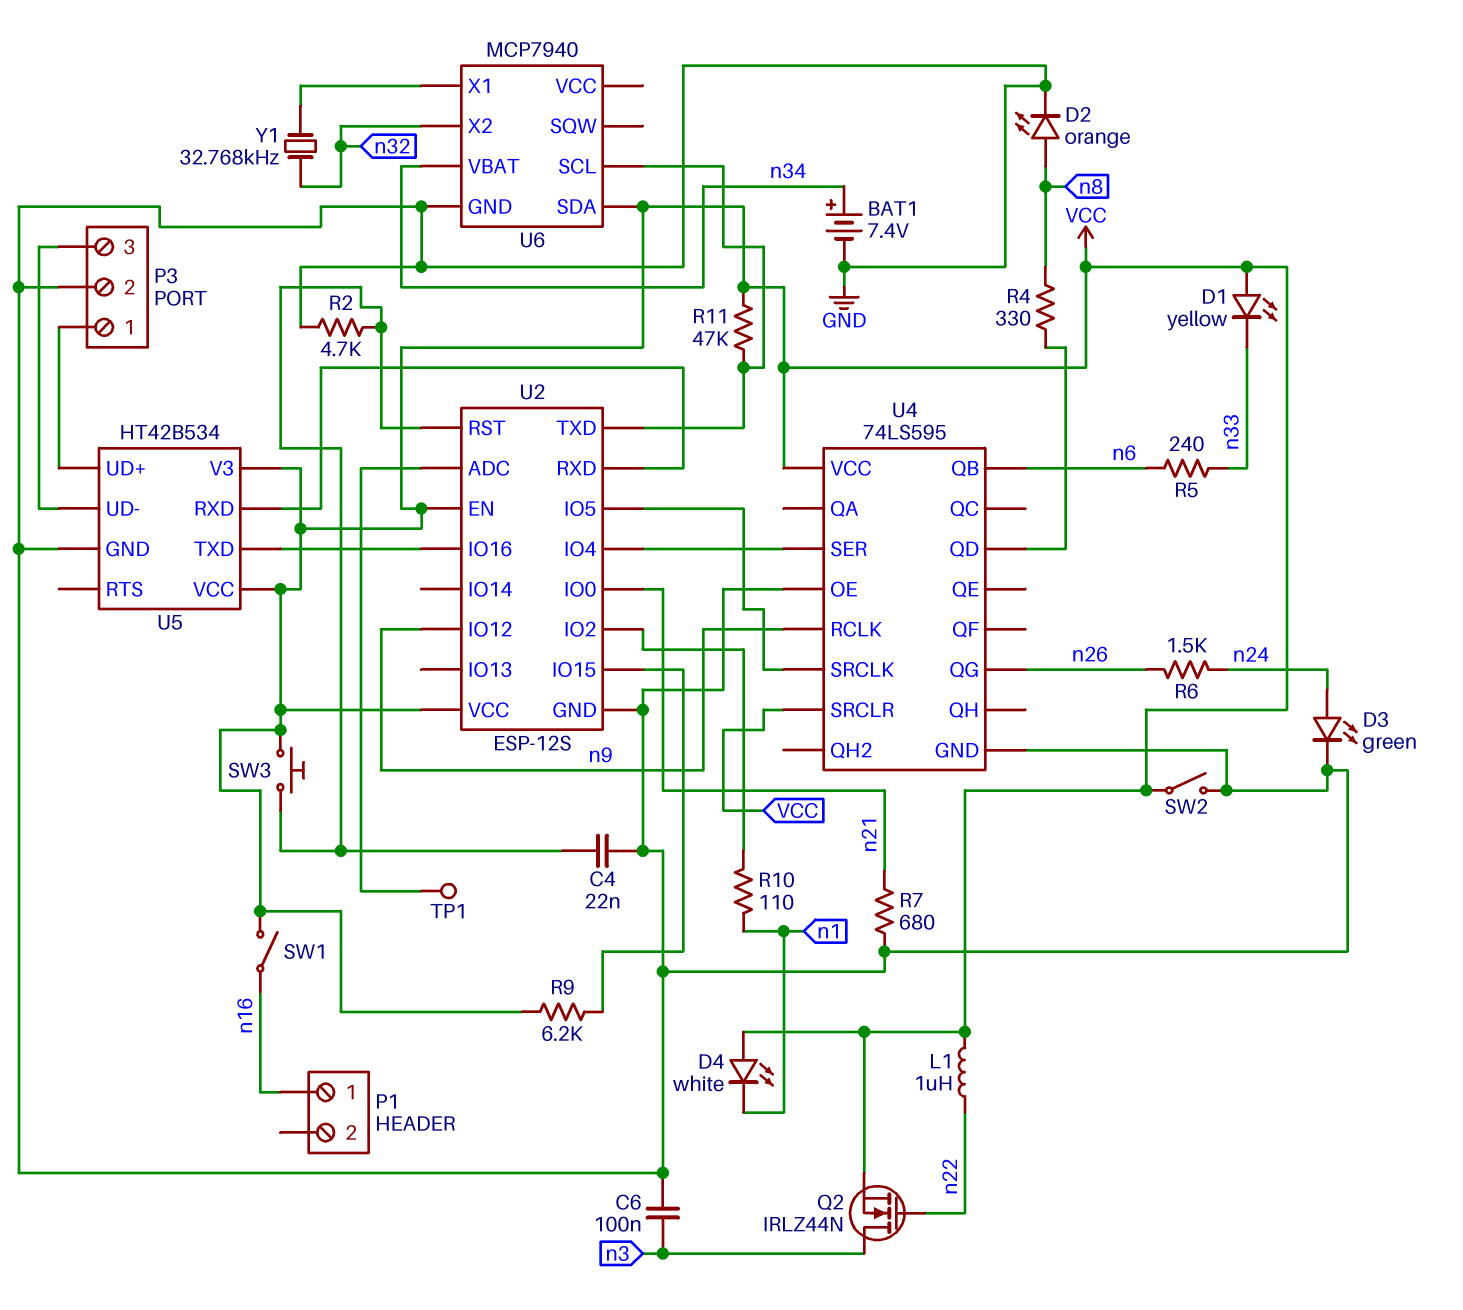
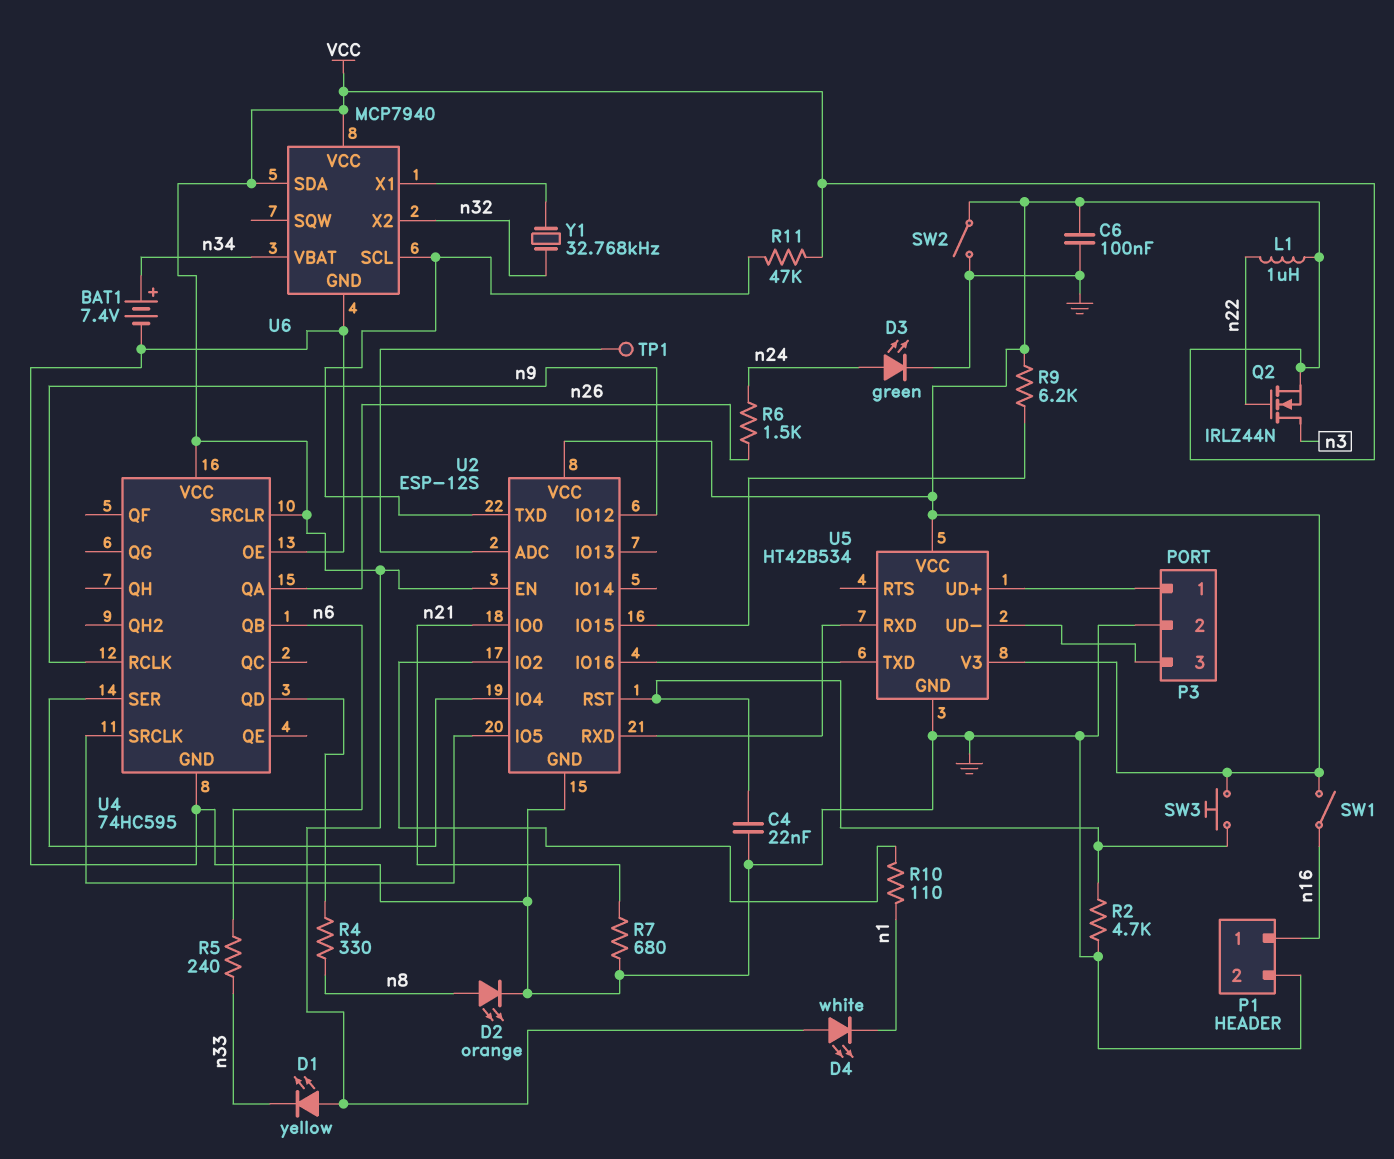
C6: 100nF (GND, n3) -> 100nF (GND, VCC)
P1 pin 2: none -> GND
U4: 74LS595 -> 74HC595
U4 pin QA: none -> n26
U4 pin QG: n26 -> none
U6 pin VCC: none -> VCC

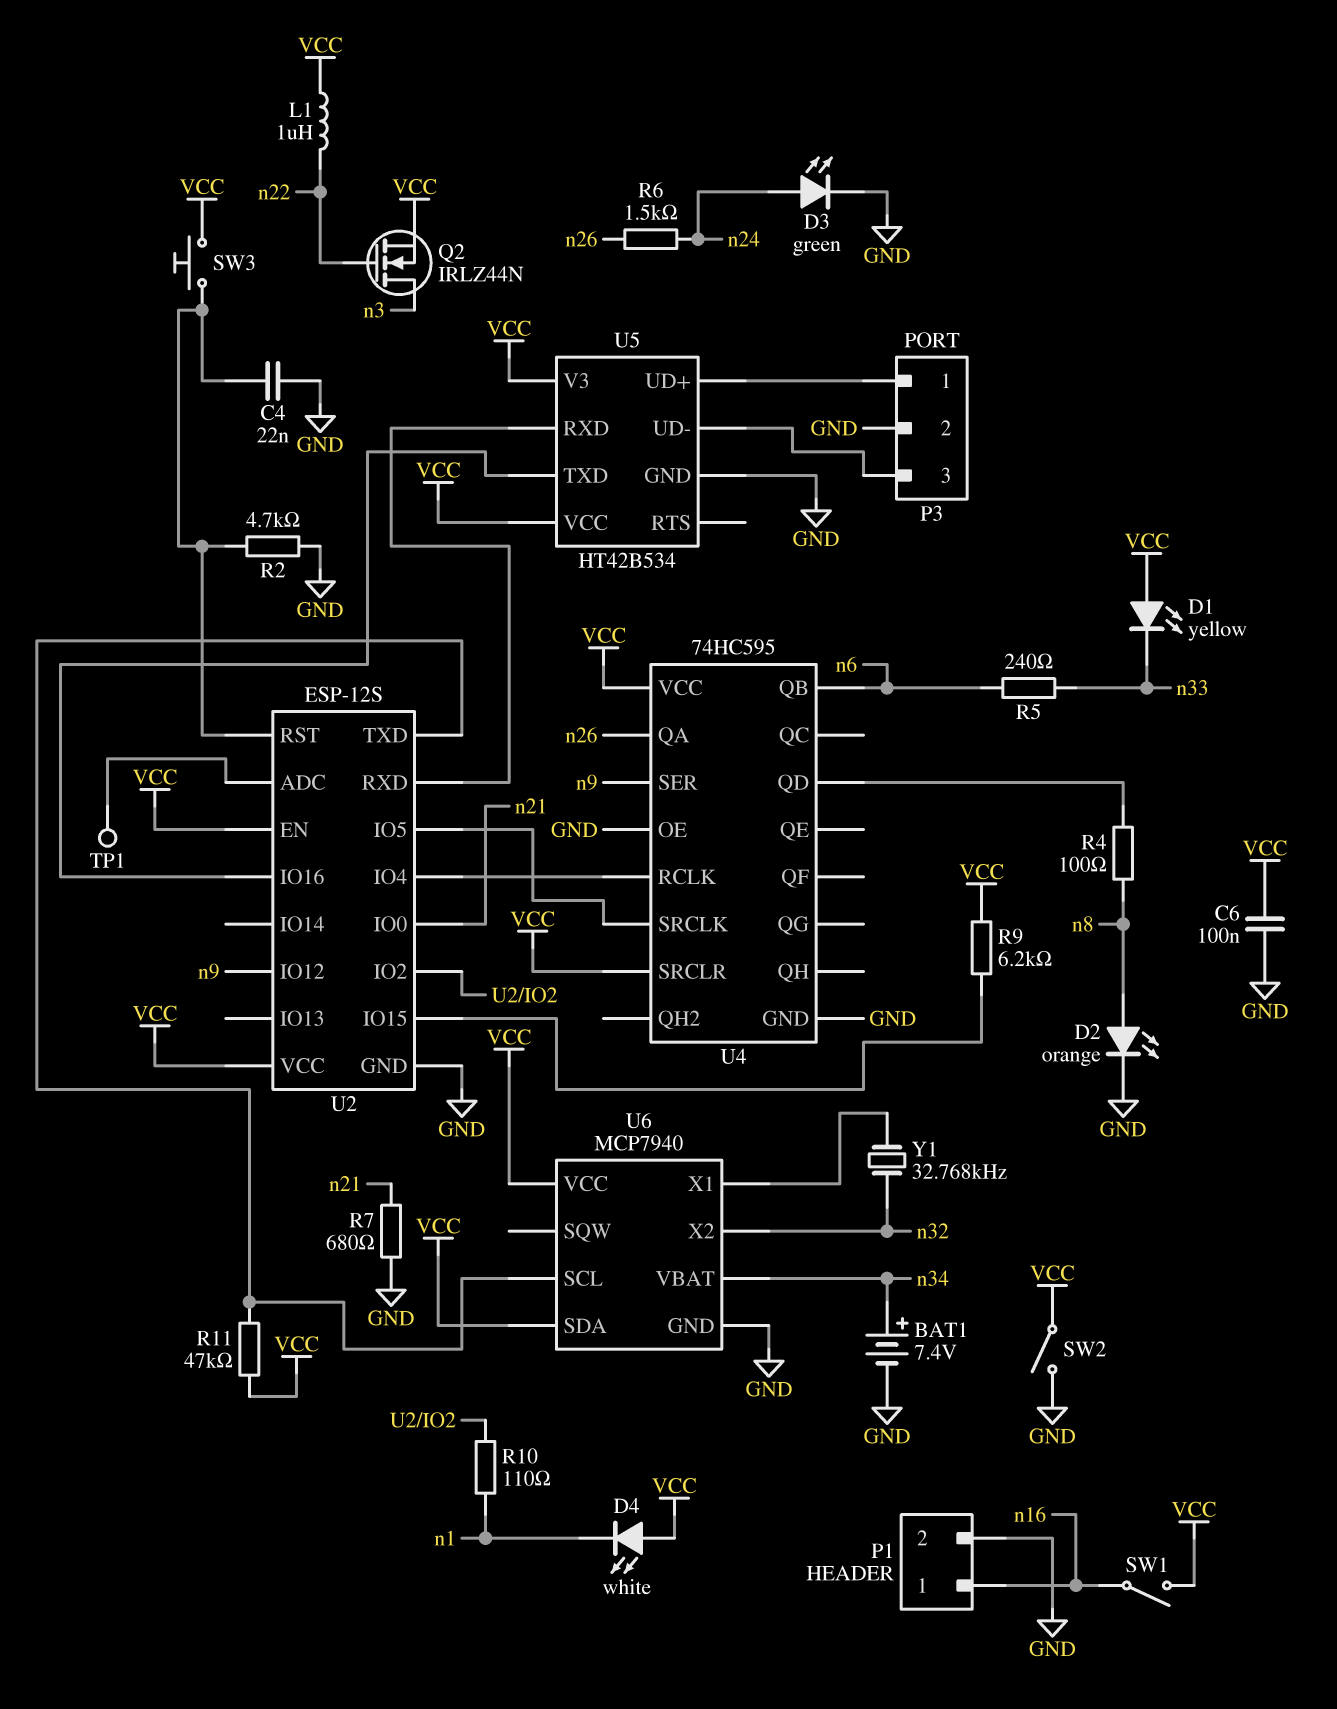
R4: 330 (U4/QD, n8) -> 100 (U4/QD, n8)
U4 pin RCLK: n9 -> U2/IO4
U4 pin SER: U2/IO4 -> n9

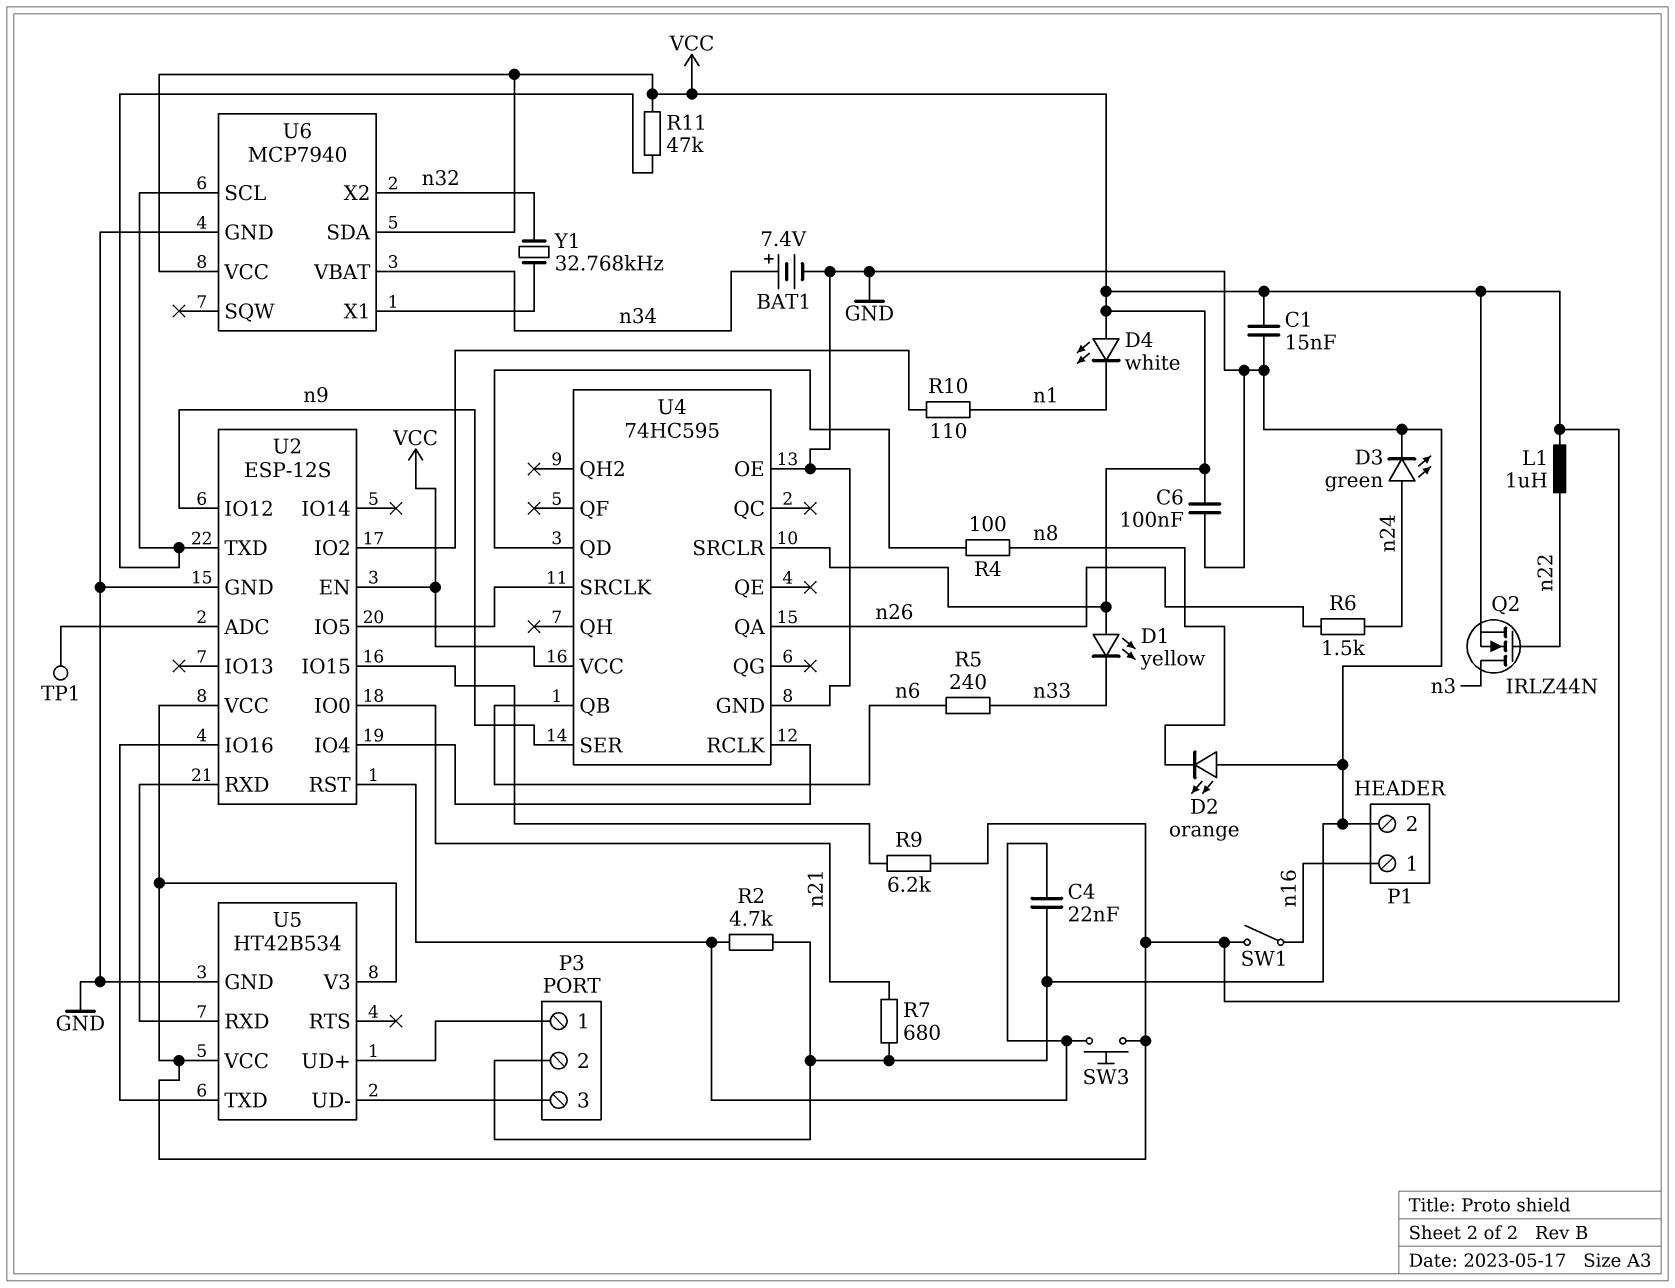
C1: none -> 15nF (GND, VCC)
D2: LED orange (A n8, K GND) -> LED orange (A GND, K n8)
SW2: switch (GND, VCC) -> none

